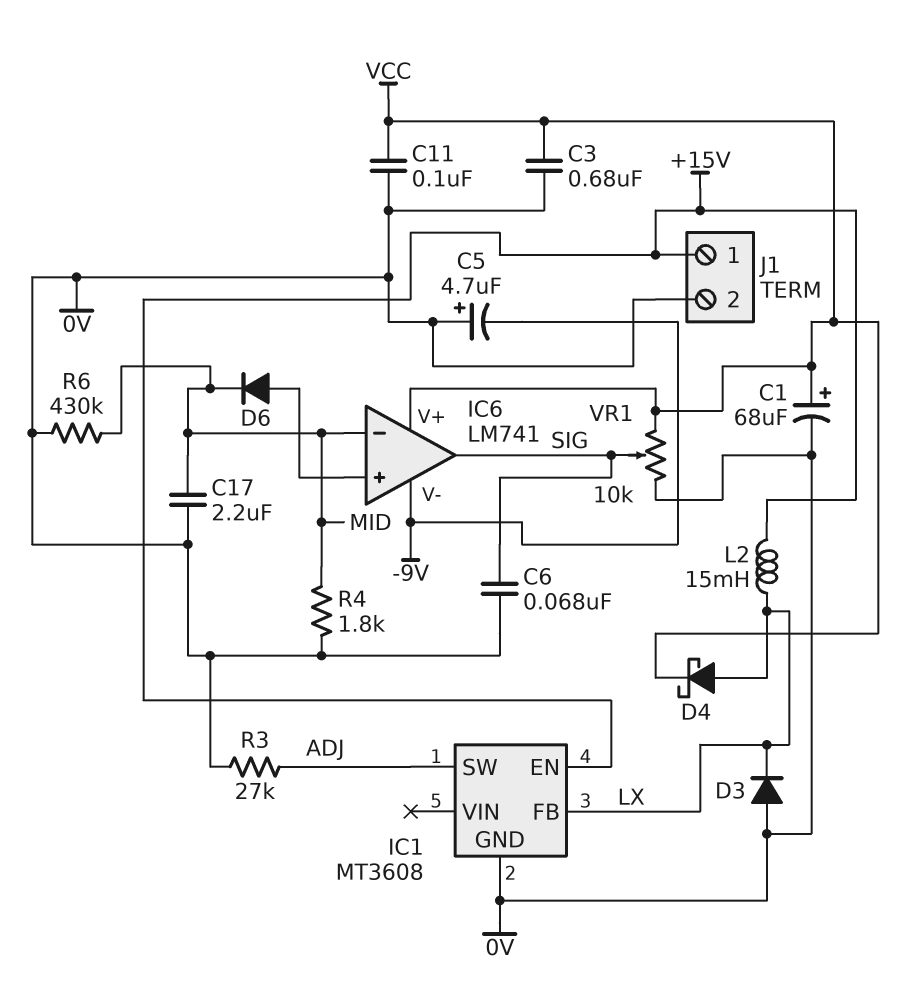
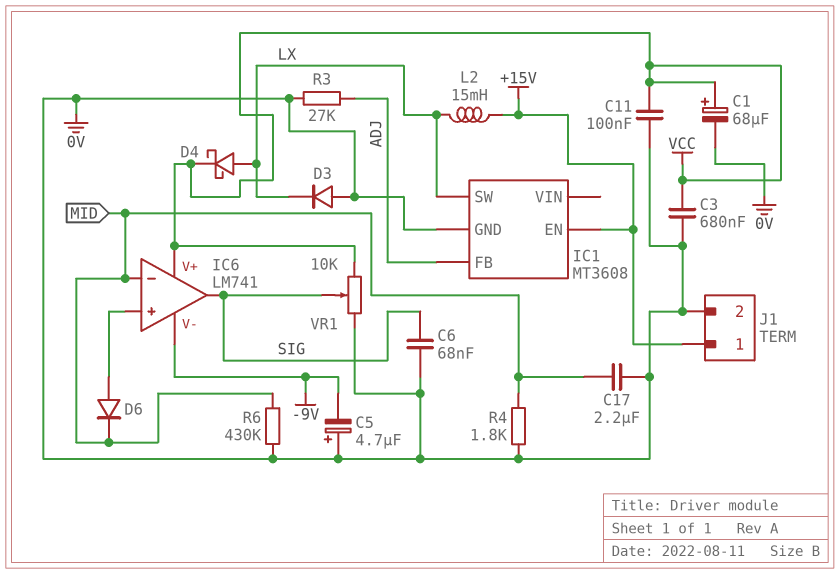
IC1 pin FB: LX -> ADJ
IC1 pin SW: ADJ -> LX

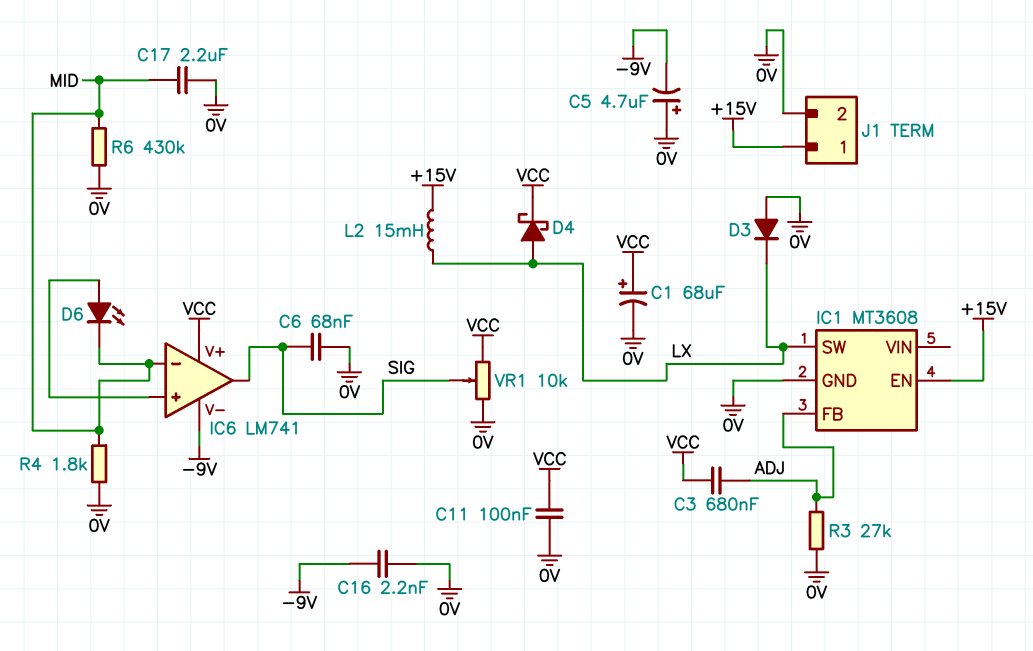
C3: 680nF (0V, VCC) -> 680nF (ADJ, VCC)
C16: none -> 2.2nF (-9V, 0V)
D6: diode (A IC6/in+, K MID) -> LED (A IC6/in+, K MID)

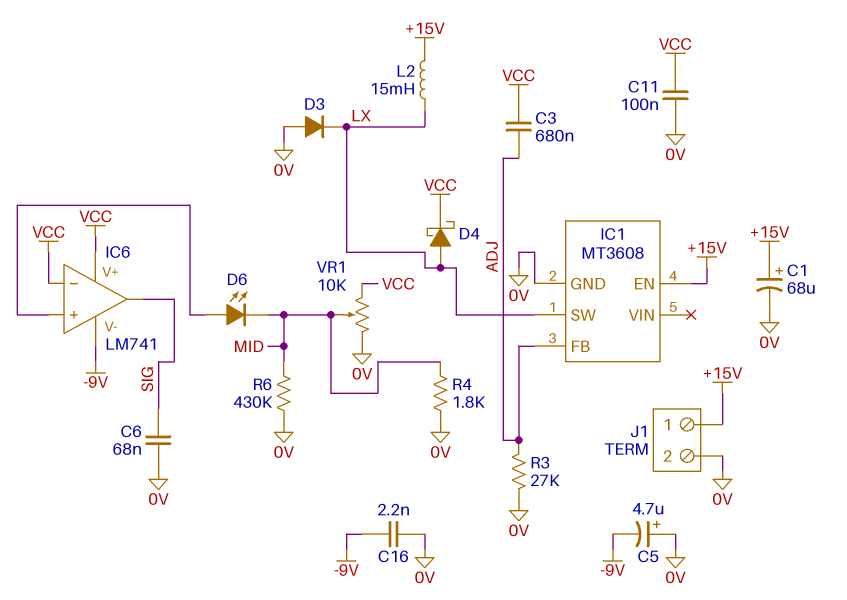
C1: 68uF (plus VCC, minus 0V) -> 68uF (plus +15V, minus 0V)
C17: 2.2uF (0V, MID) -> none
IC6 pin in-: MID -> VCC
VR1: 10k (0V, VCC, wiper SIG) -> 10k (0V, VCC, wiper MID)

